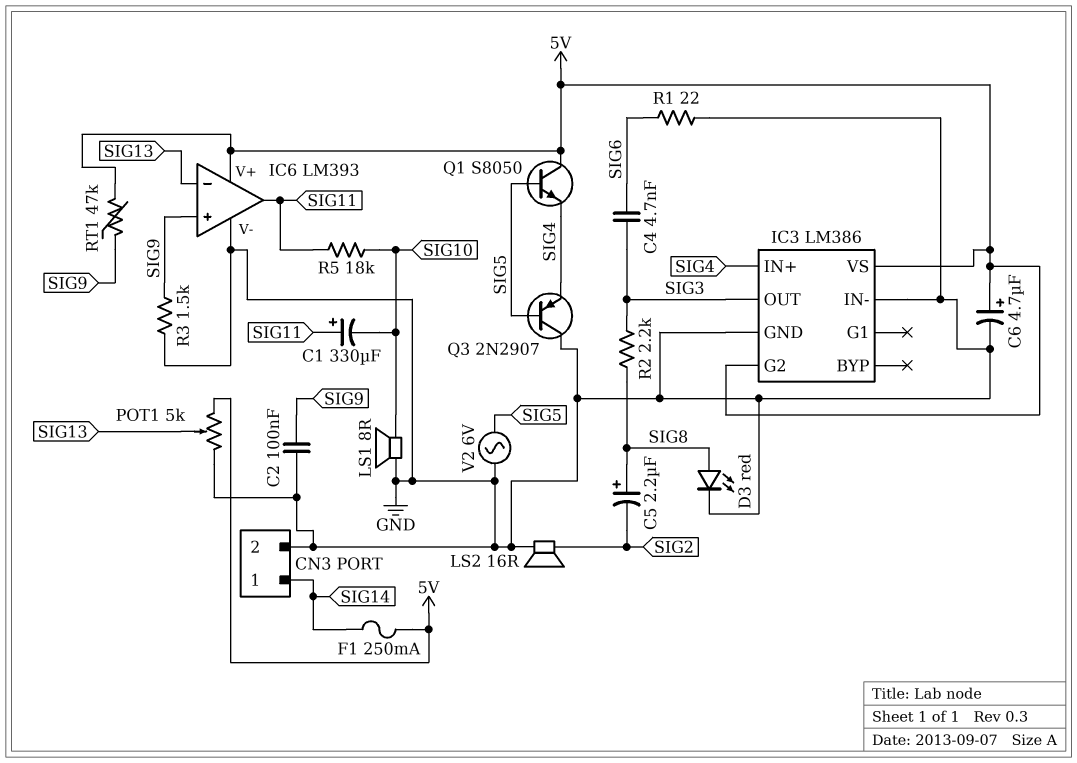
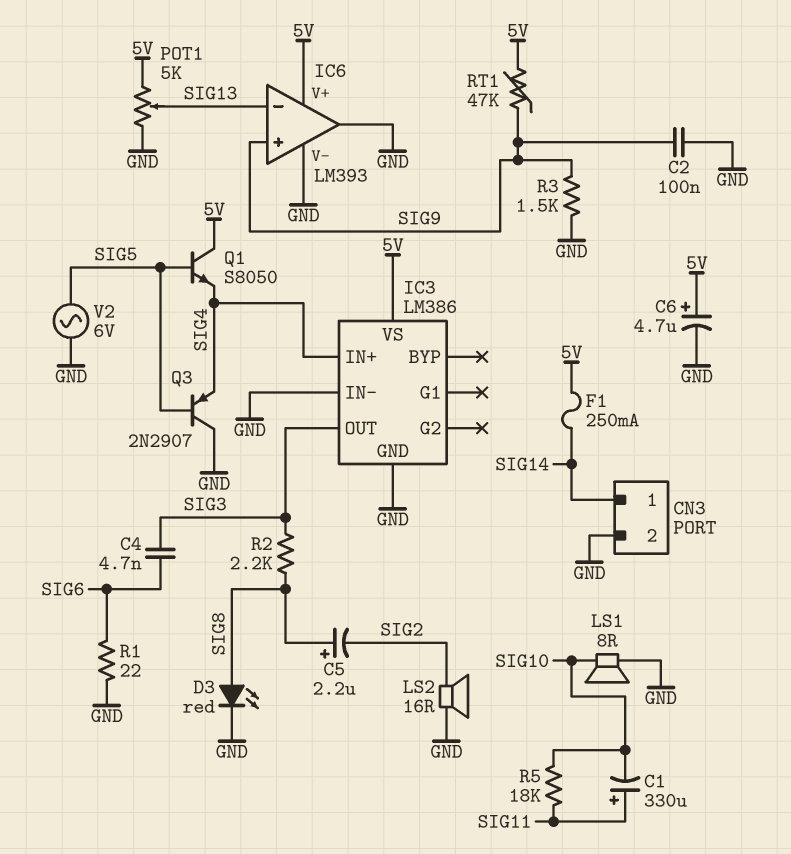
IC3 pin G2: 5V -> none
IC6 pin out: SIG11 -> GND

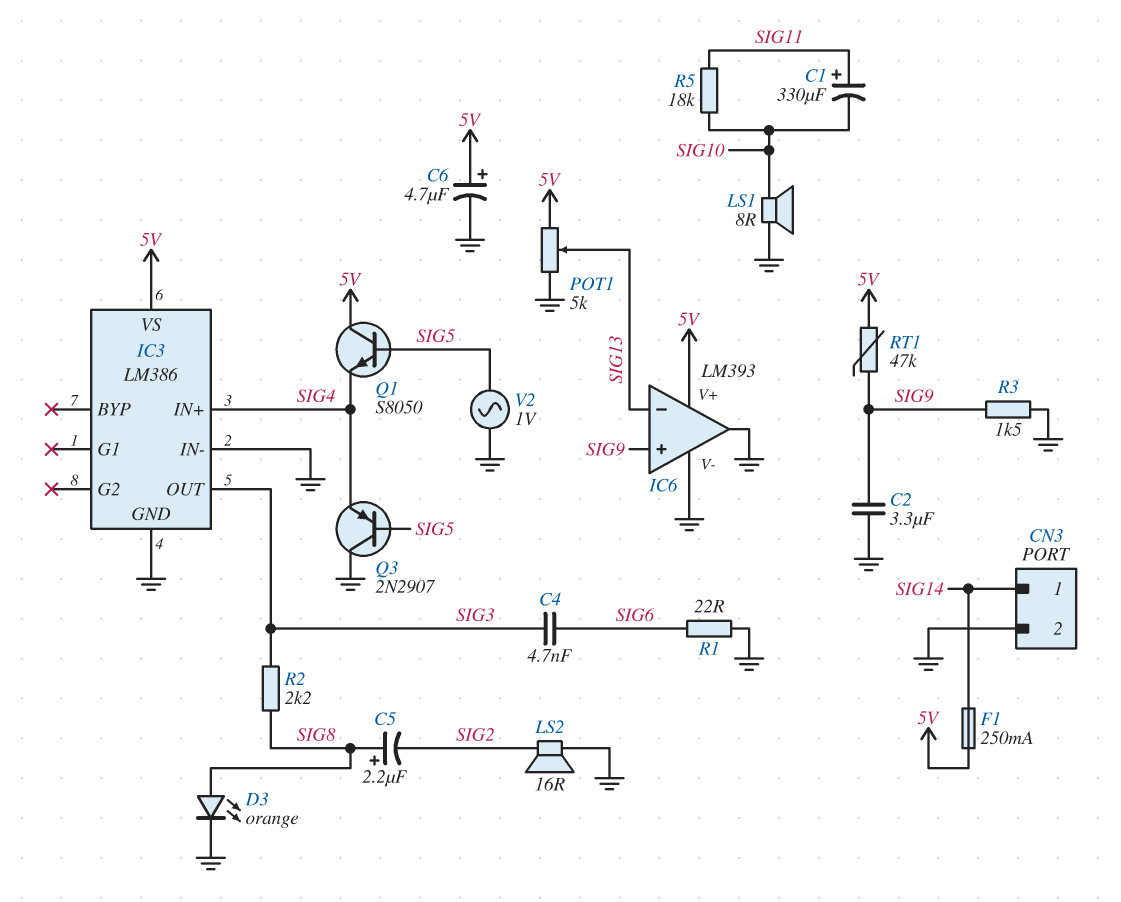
C2: 100nF (GND, SIG9) -> 3.3uF (GND, SIG9)
D3: LED red (A SIG8, K GND) -> LED orange (A SIG8, K GND)
V2: AC 6V (GND, SIG5) -> AC 1V (GND, SIG5)

